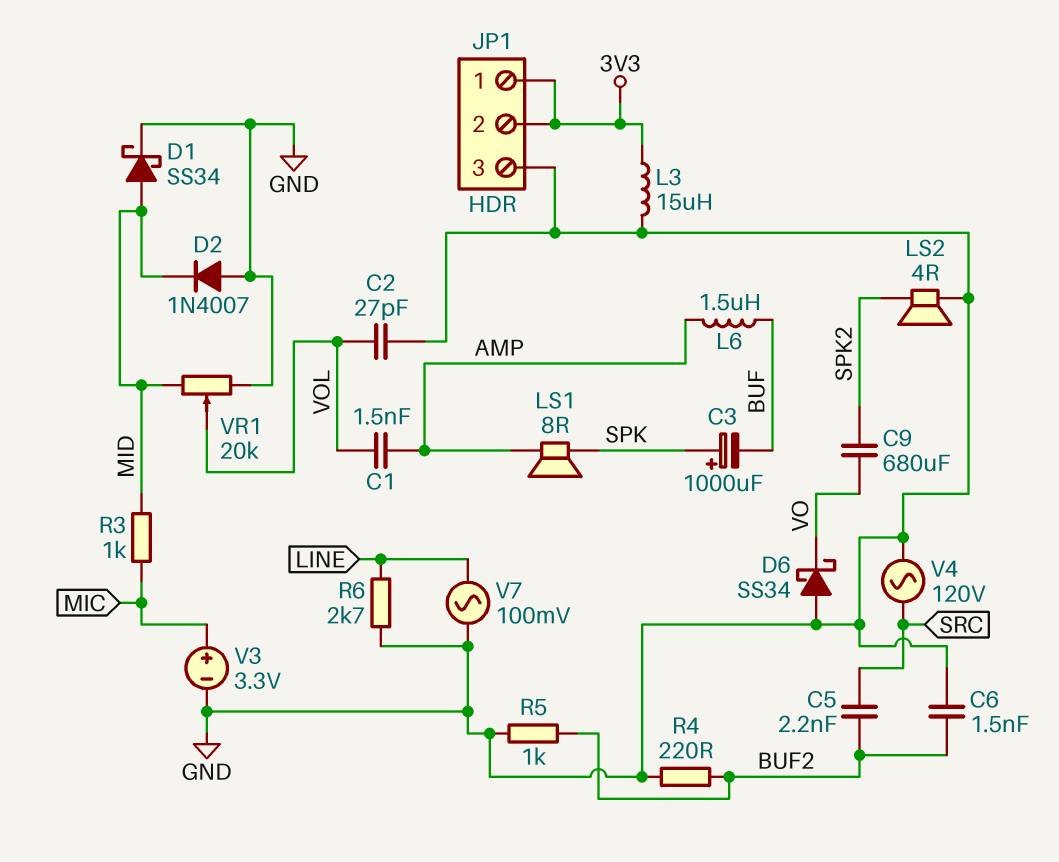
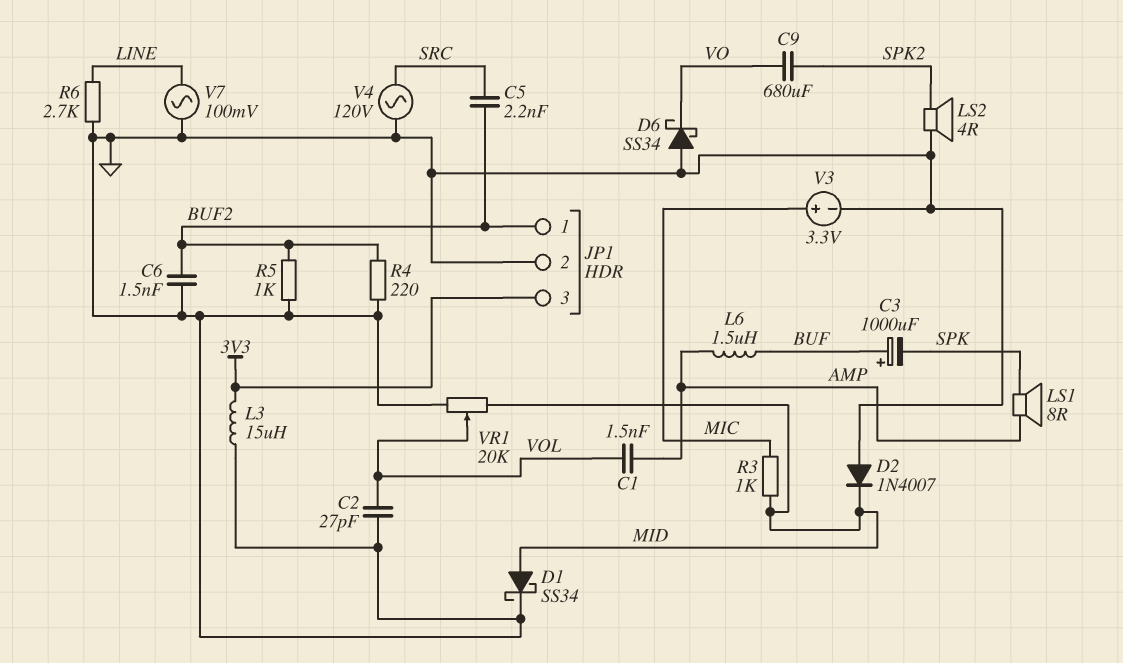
C3: 1000uF (plus SPK, minus BUF) -> 1000uF (plus BUF, minus SPK)
JP1 pin 1: 3V3 -> BUF2
JP1 pin 2: 3V3 -> GND
JP1 pin 3: GND -> 3V3

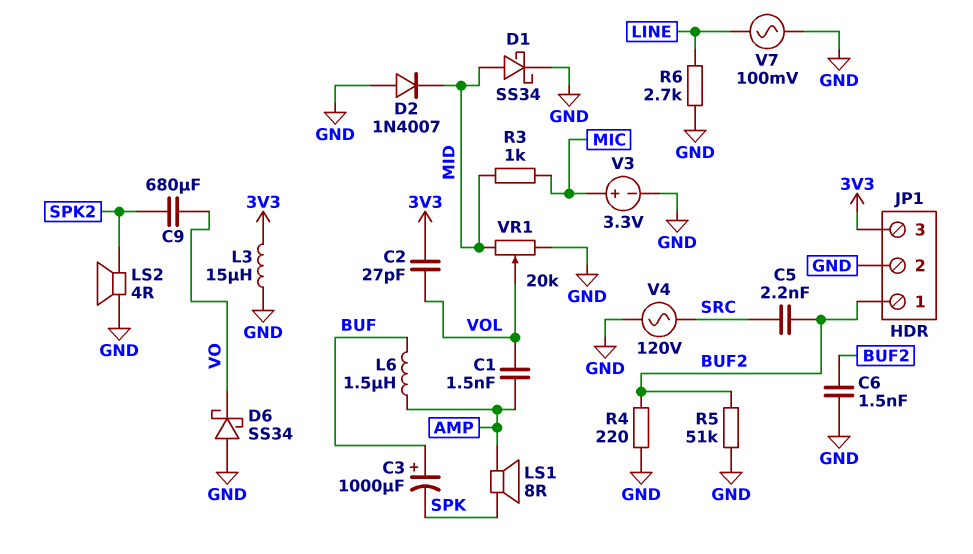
C2: 27pF (GND, VOL) -> 27pF (3V3, VOL)
R5: 1k (BUF2, GND) -> 51k (BUF2, GND)

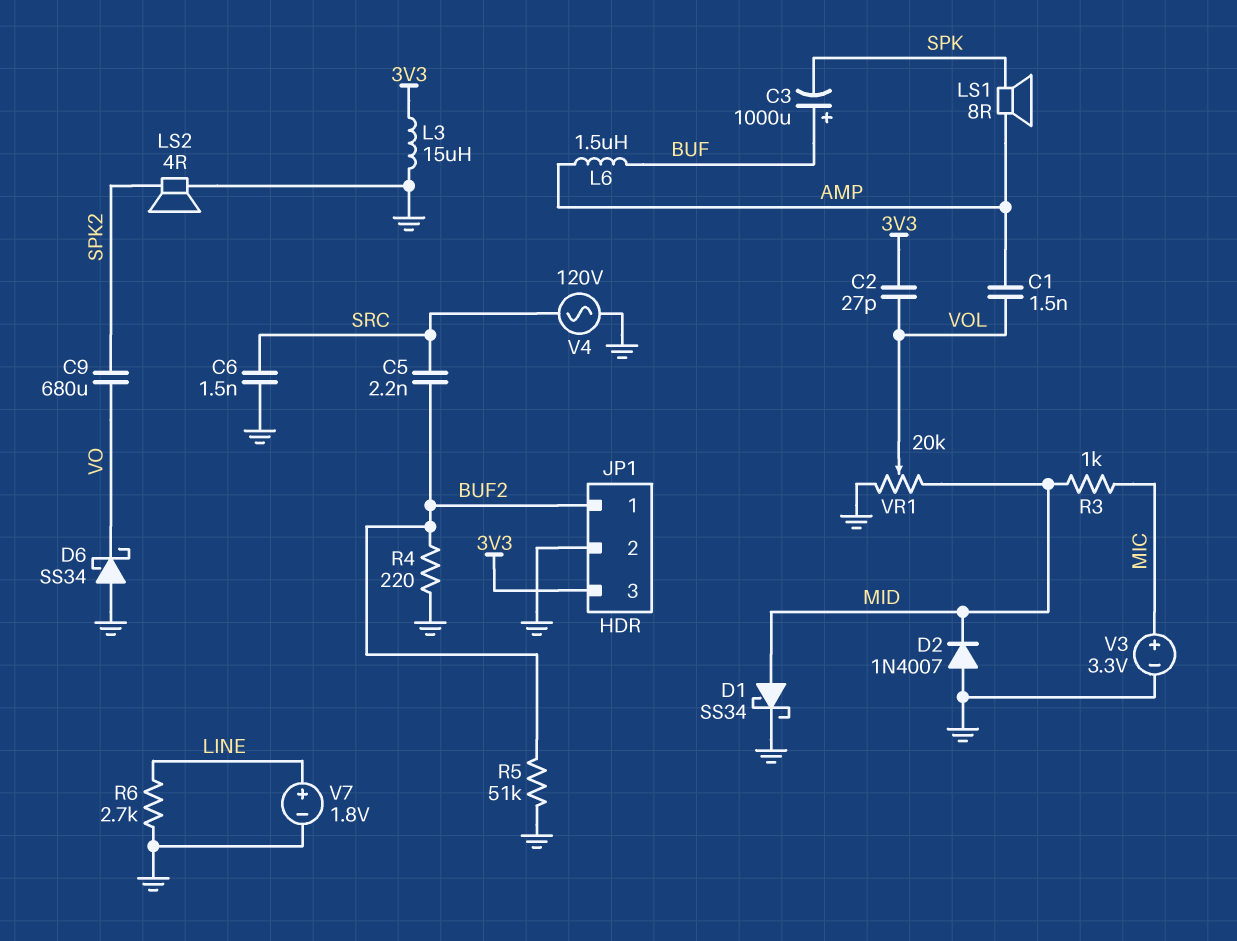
C6: 1.5nF (BUF2, GND) -> 1.5nF (GND, SRC)
V7: AC 100mV (GND, LINE) -> 1.8V (plus LINE, minus GND)

